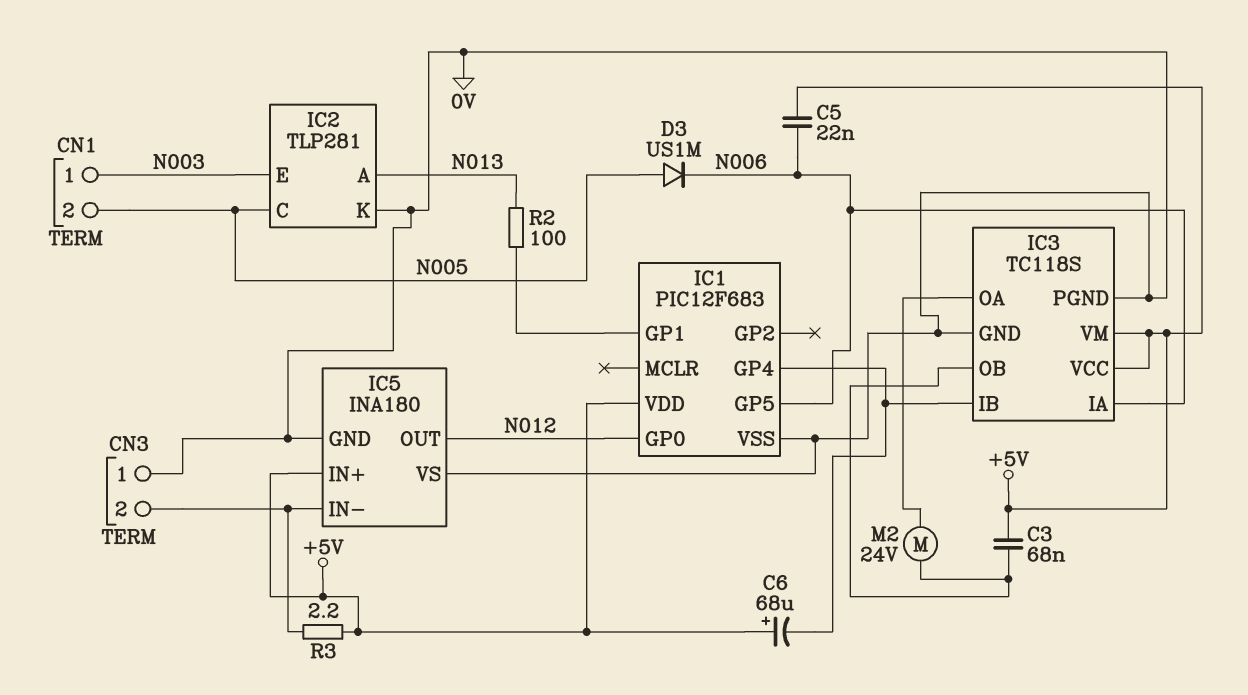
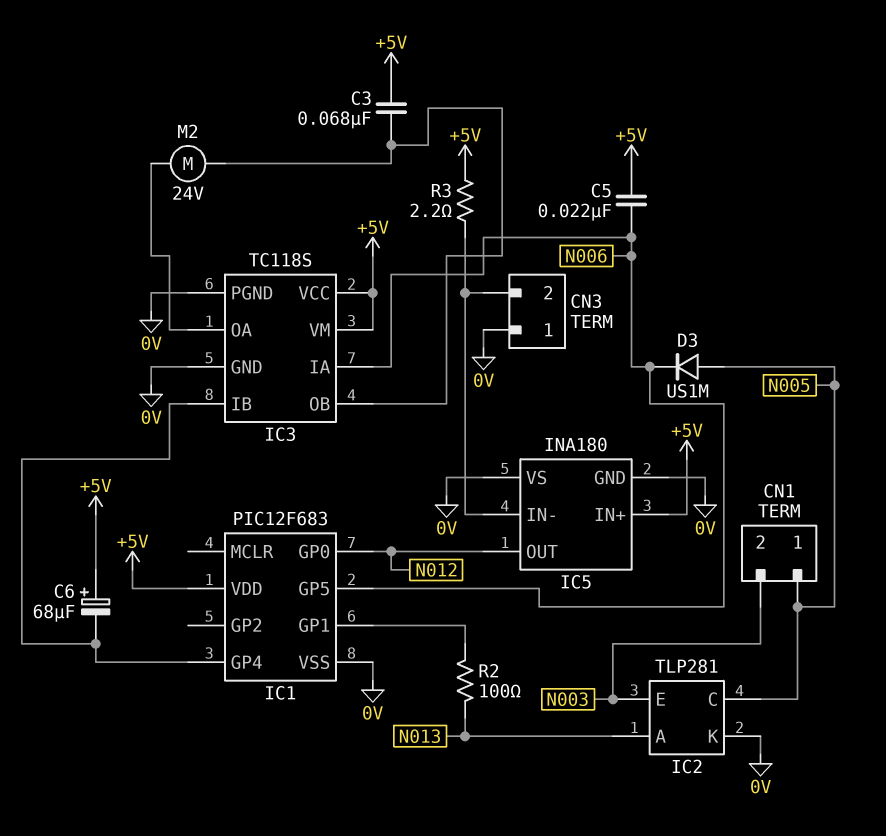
CN1 pin 1: N003 -> N005
CN1 pin 2: N005 -> N003

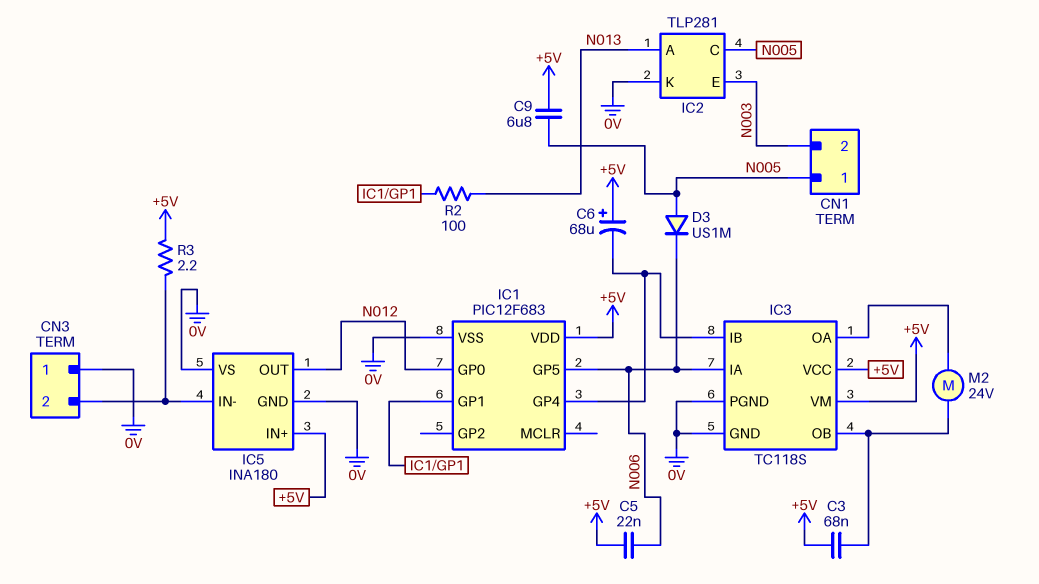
C9: none -> 6.8uF (+5V, N005)

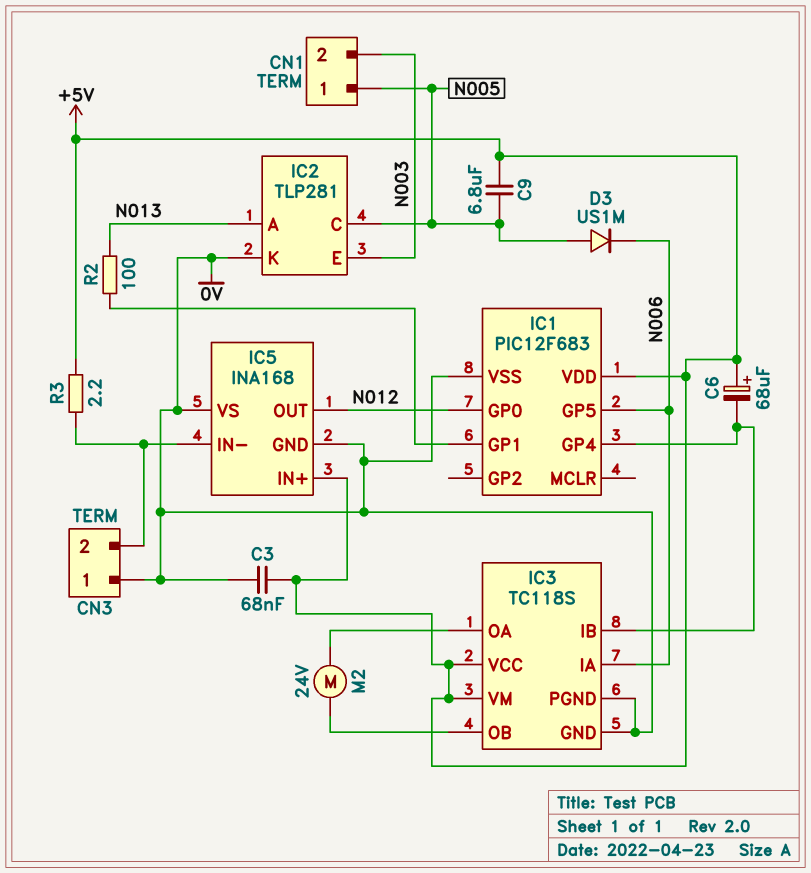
C3: 68nF (+5V, IC3/OB) -> 68nF (+5V, 0V)
C5: 22nF (+5V, N006) -> none
IC5: INA180 -> INA168

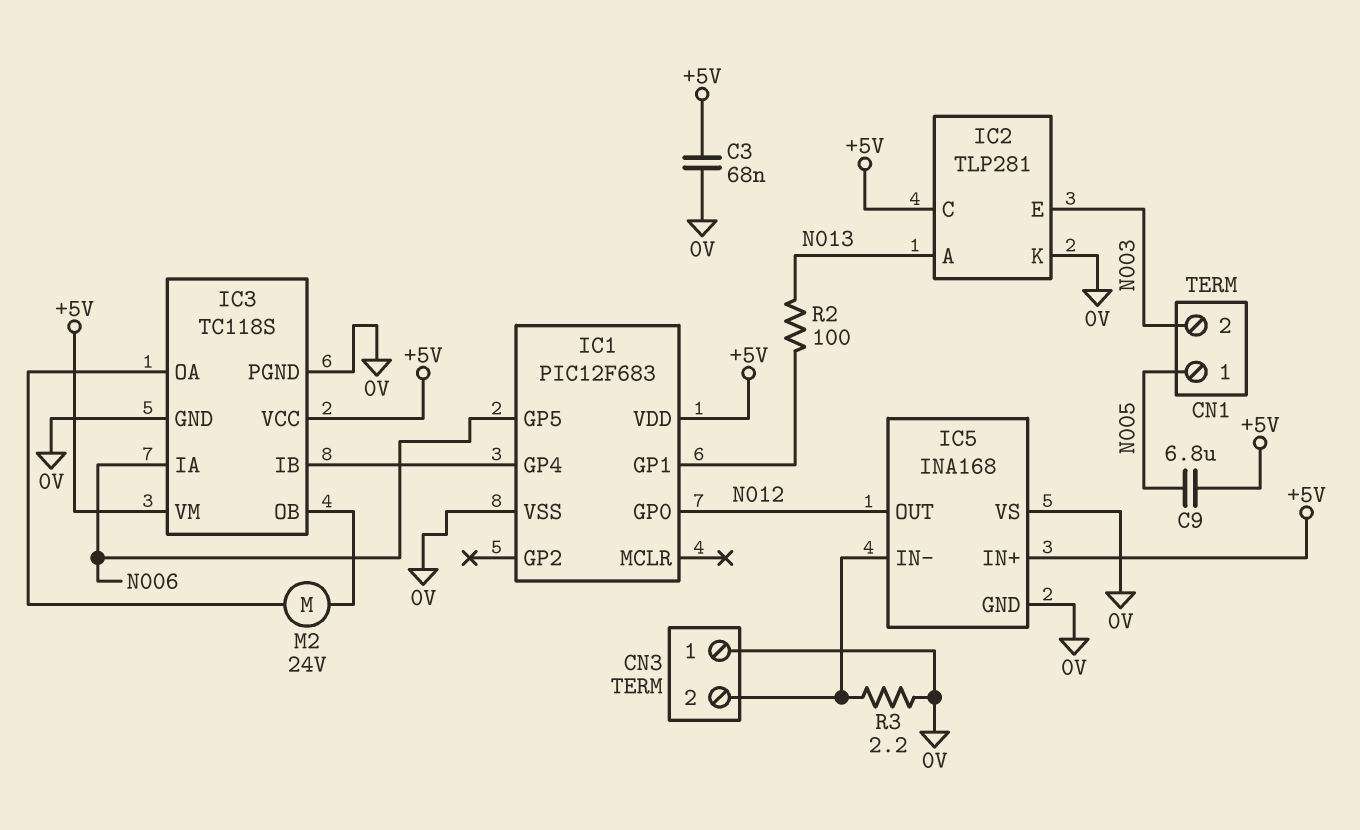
C6: 68uF (plus +5V, minus IC1/GP4) -> none
D3: diode US1M (A N005, K N006) -> none
IC2 pin C: N005 -> +5V
R3: 2.2 (+5V, CN3/2) -> 2.2 (0V, CN3/2)

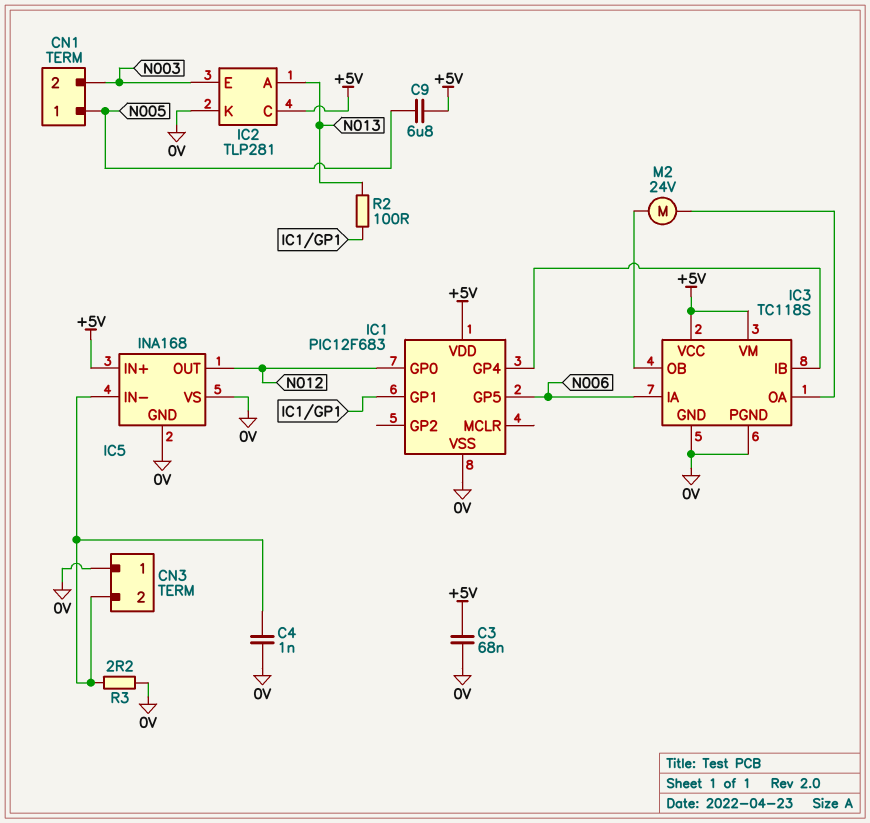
C4: none -> 1nF (0V, CN3/2)

